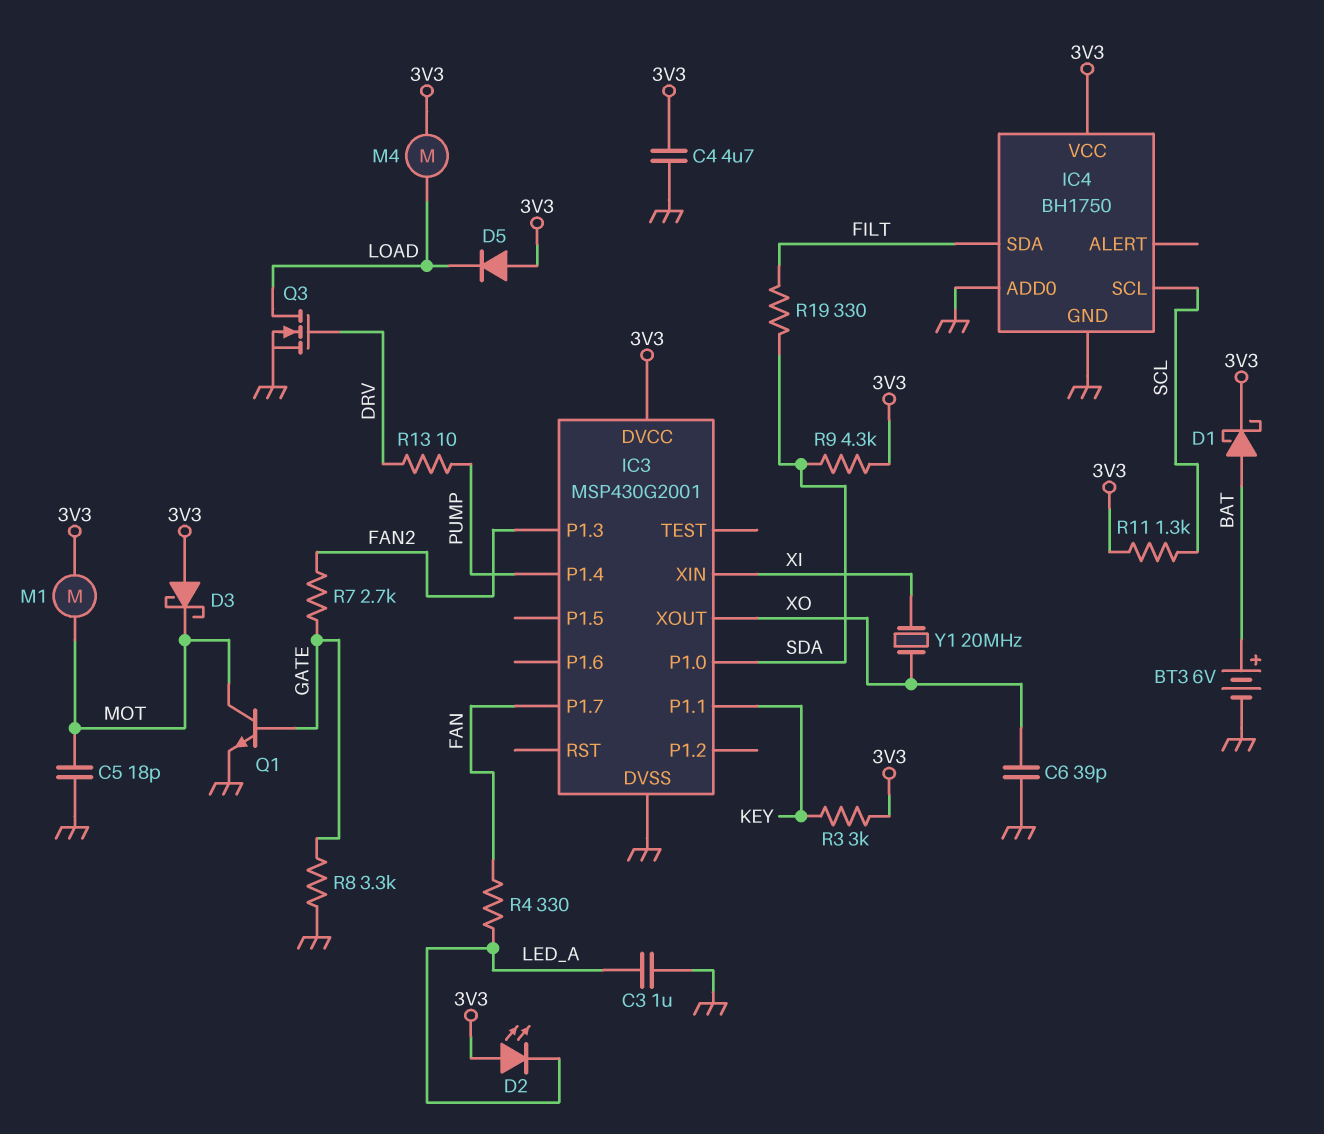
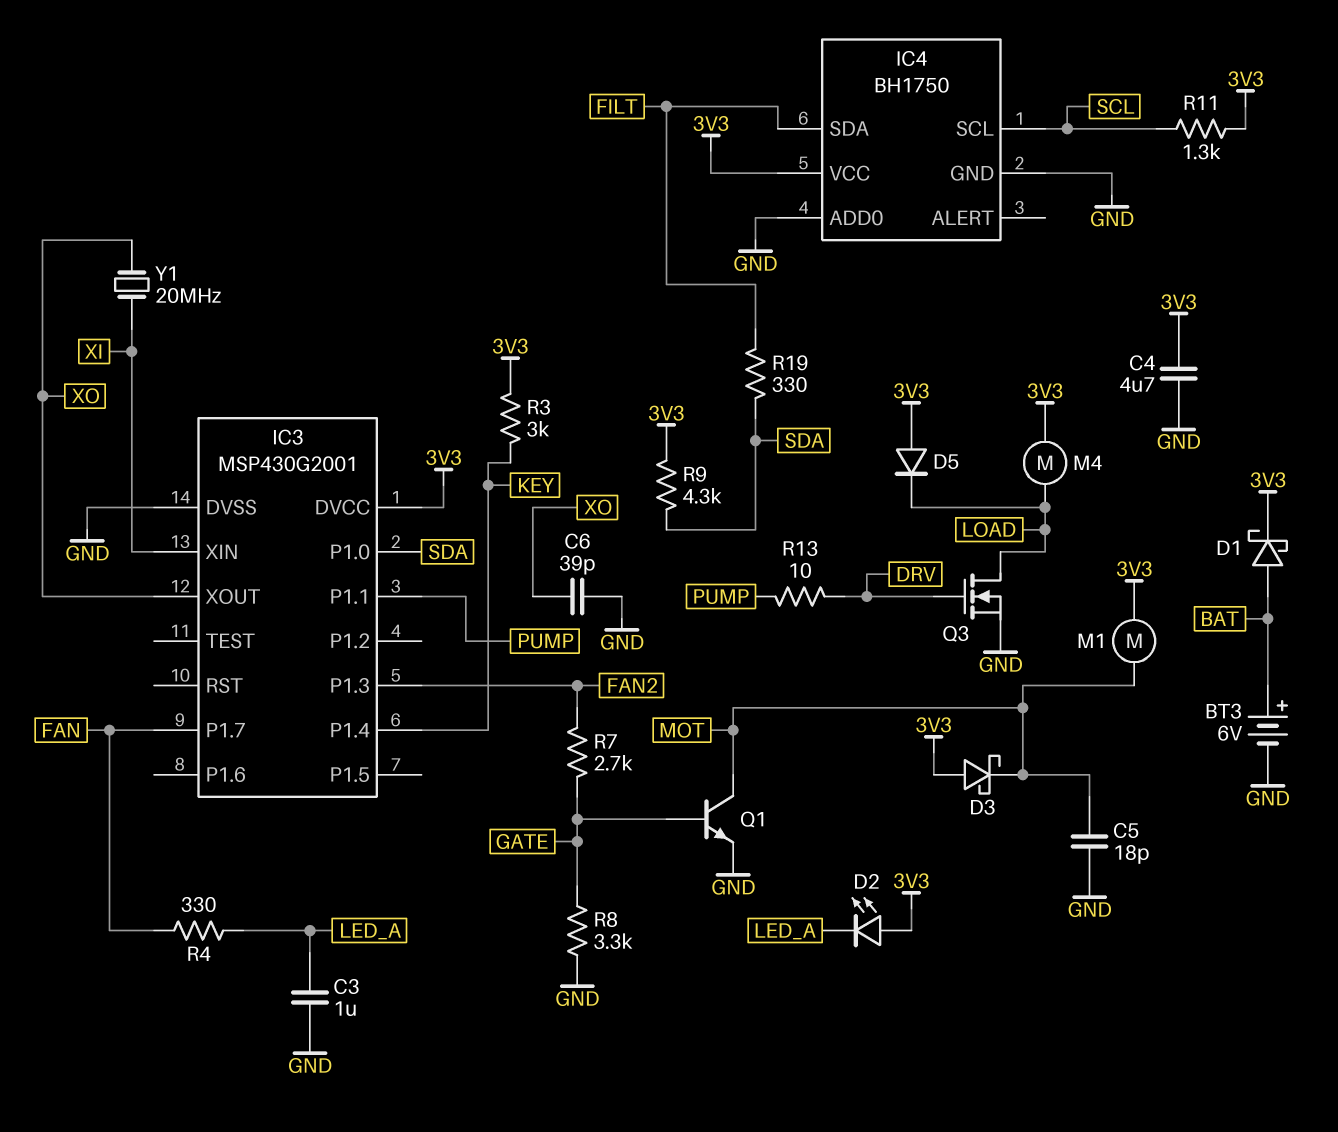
IC3 pin P1.1: KEY -> PUMP
IC3 pin P1.4: PUMP -> KEY

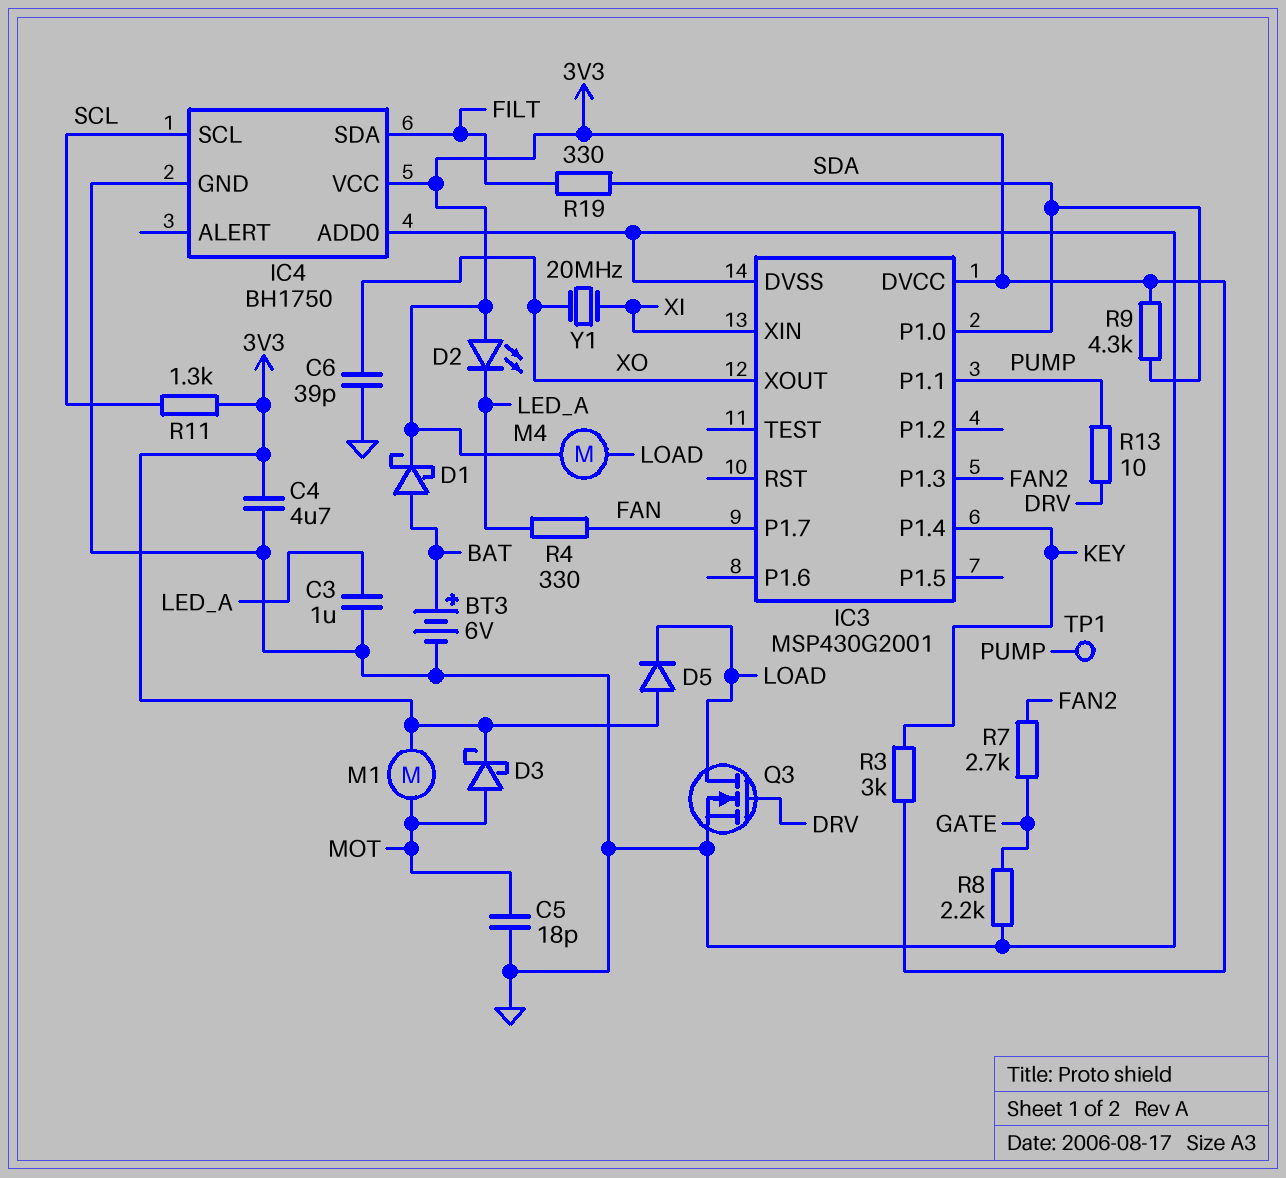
D3: schottky (A 3V3, K MOT) -> schottky (A MOT, K 3V3)
Q1: NPN (B GATE, C MOT, E GND) -> none
R8: 3.3k (GATE, GND) -> 2.2k (GATE, GND)
TP1: none -> test point (PUMP)

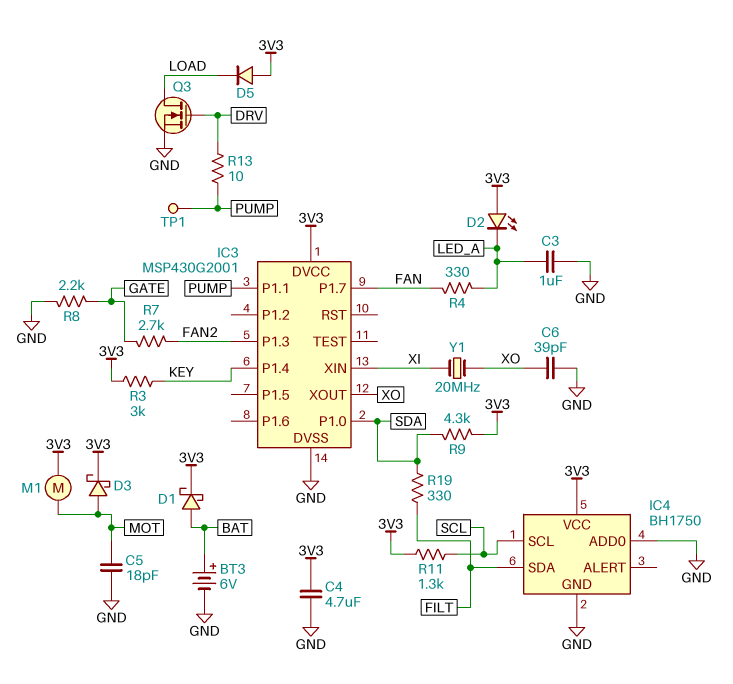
M4: motor (3V3, LOAD) -> none

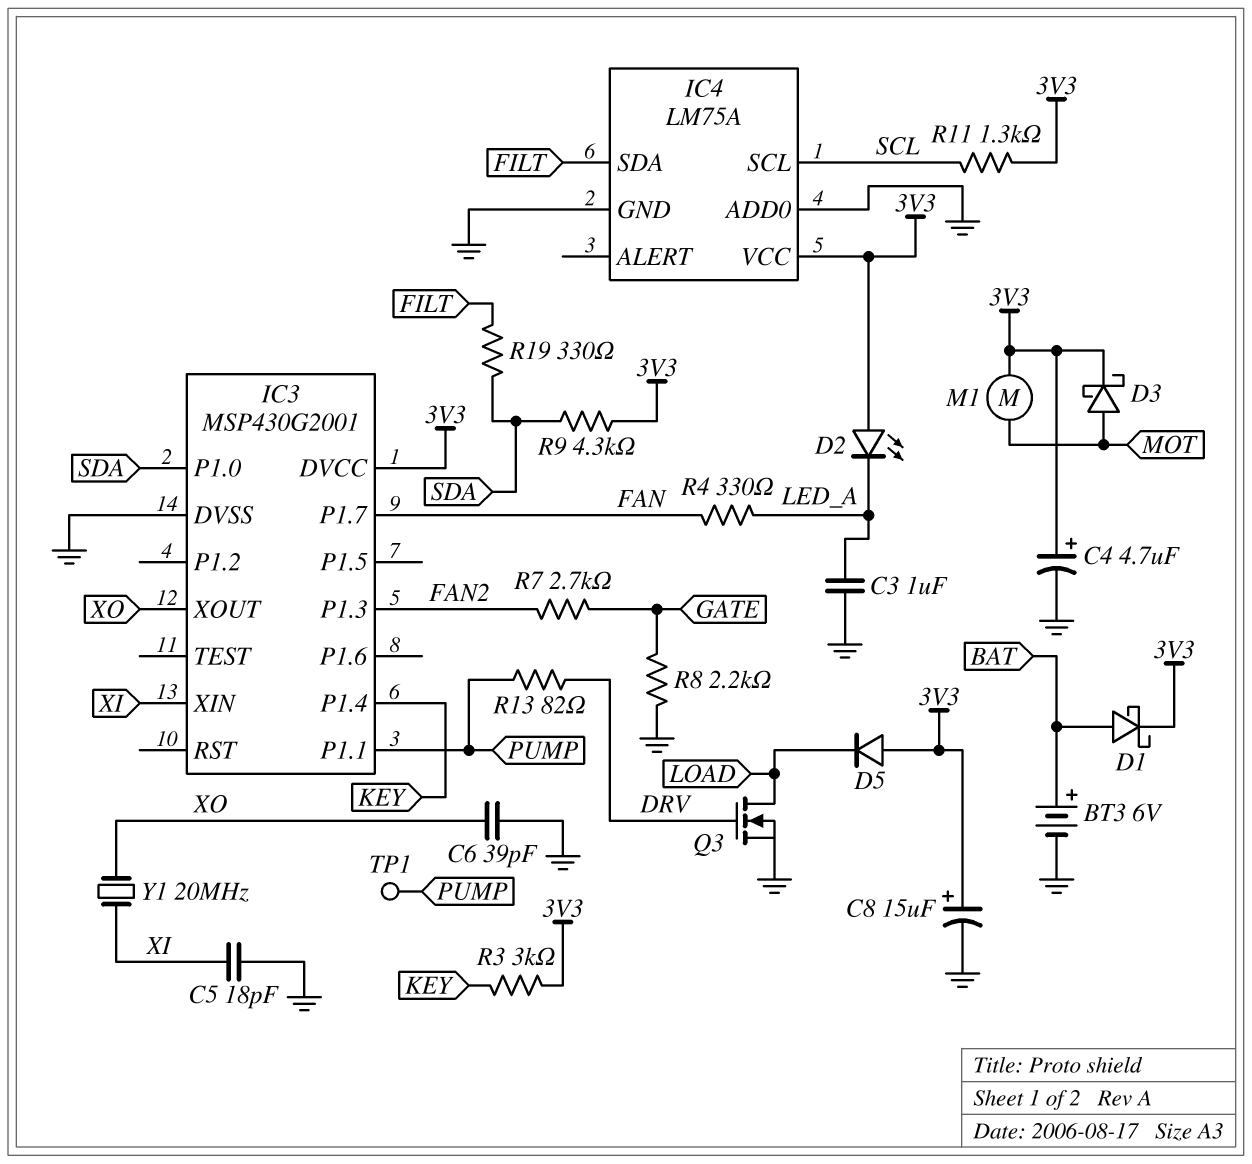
C4: 4.7uF (3V3, GND) -> 4.7uF (plus 3V3, minus GND)
C5: 18pF (GND, MOT) -> 18pF (GND, XI)
C8: none -> 15uF (plus 3V3, minus GND)
IC4: BH1750 -> LM75A
R13: 10 (DRV, PUMP) -> 82 (DRV, PUMP)

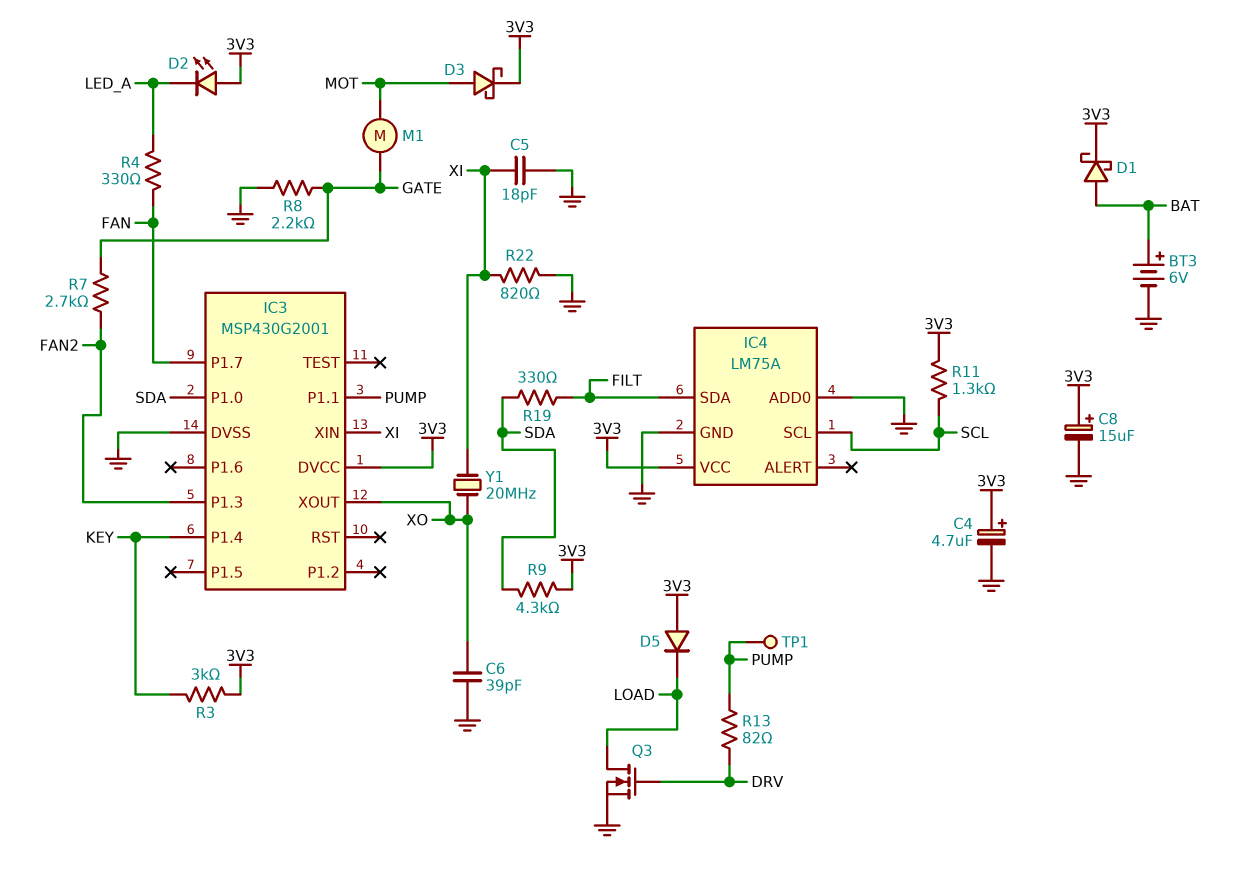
C3: 1uF (GND, LED_A) -> none
M1: motor (3V3, MOT) -> motor (GATE, MOT)
R22: none -> 820 (GND, XI)

